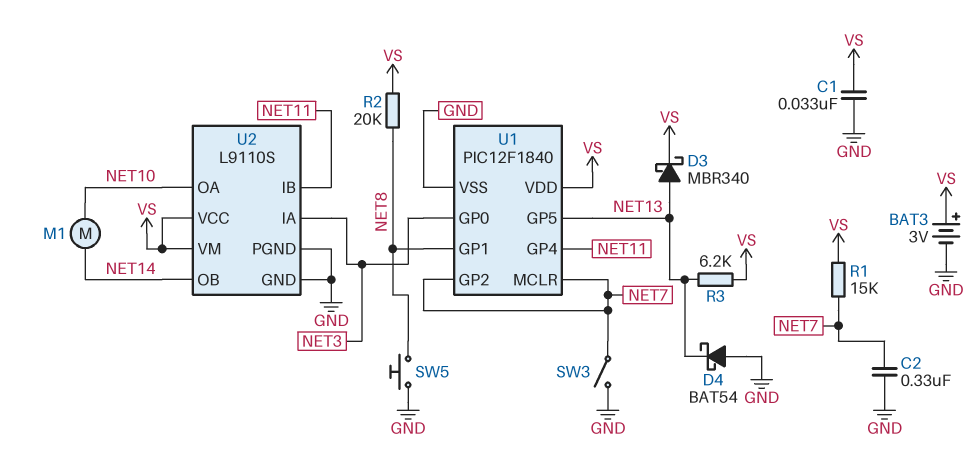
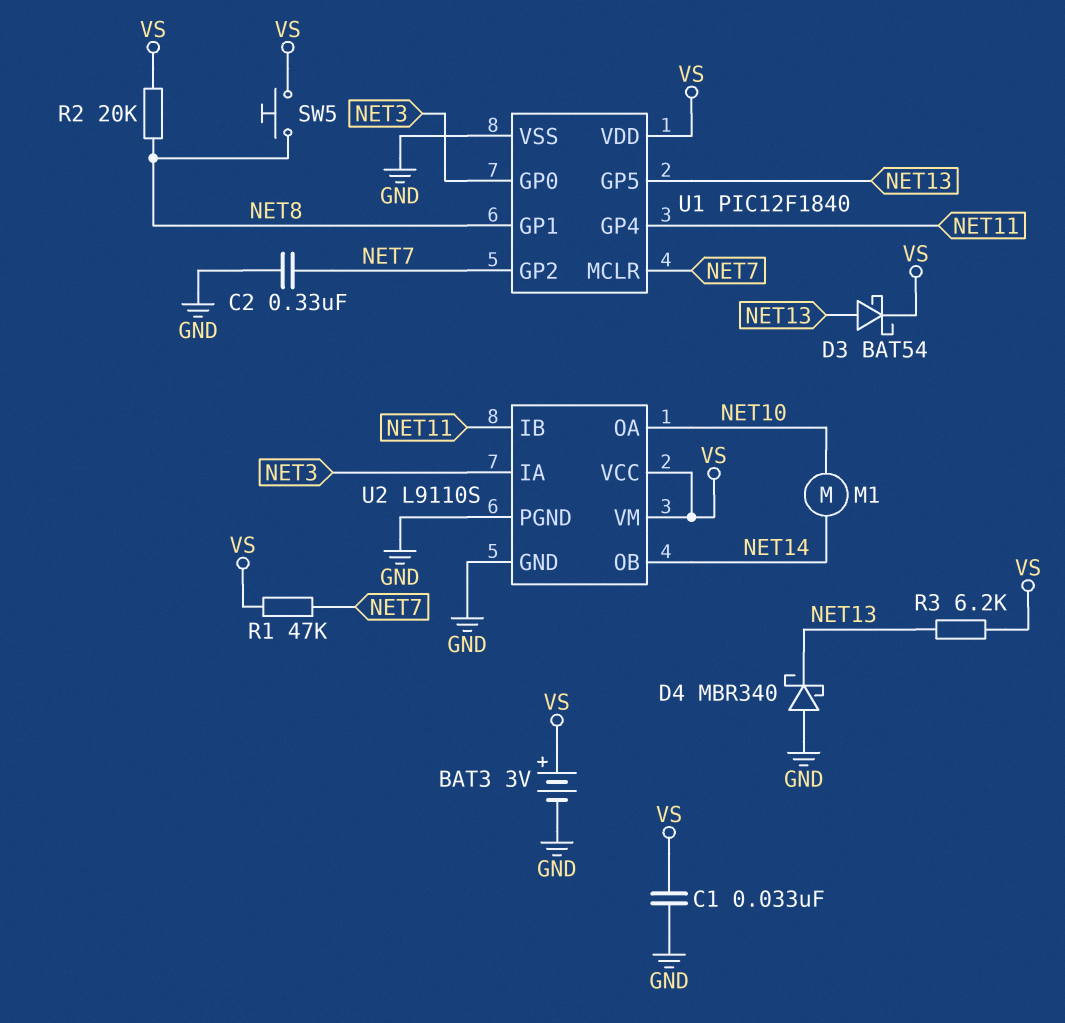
D3: schottky MBR340 (A NET13, K VS) -> schottky BAT54 (A NET13, K VS)
D4: schottky BAT54 (A GND, K NET13) -> schottky MBR340 (A GND, K NET13)
R1: 15k (NET7, VS) -> 47k (NET7, VS)
SW3: switch (GND, NET7) -> none
SW5: button (GND, NET8) -> button (NET8, VS)

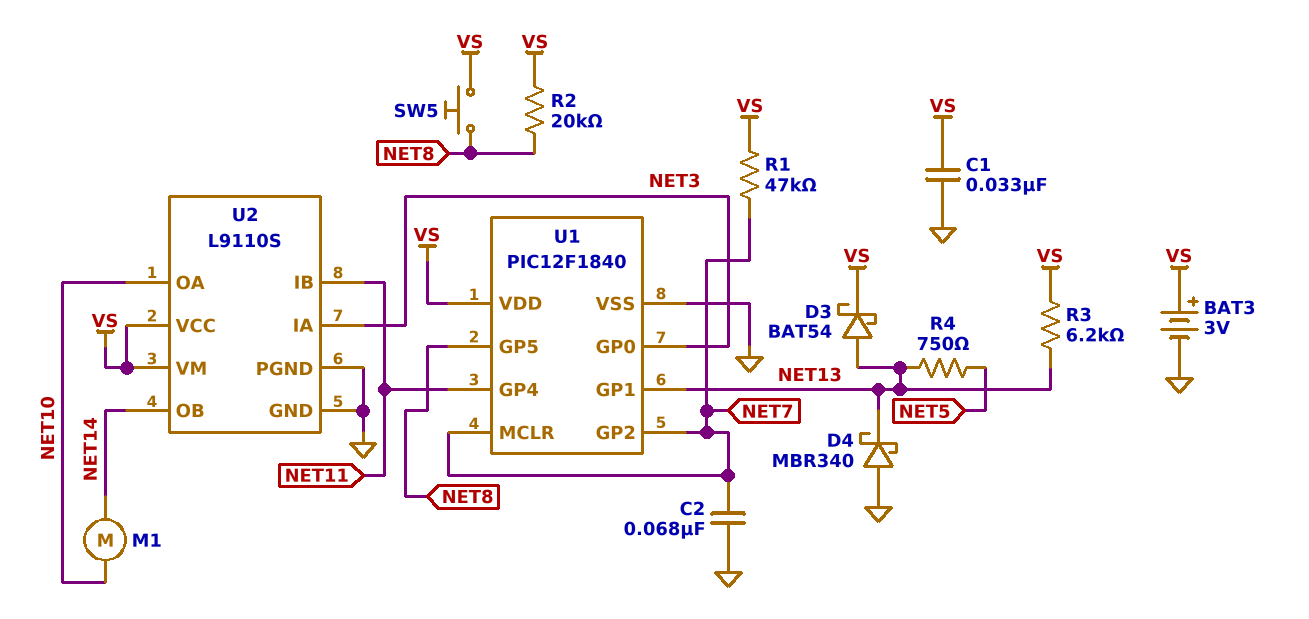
C2: 330nF (GND, NET7) -> 68nF (GND, NET7)
R4: none -> 750 (NET5, NET13)
U1 pin GP1: NET8 -> NET13
U1 pin GP5: NET13 -> NET8

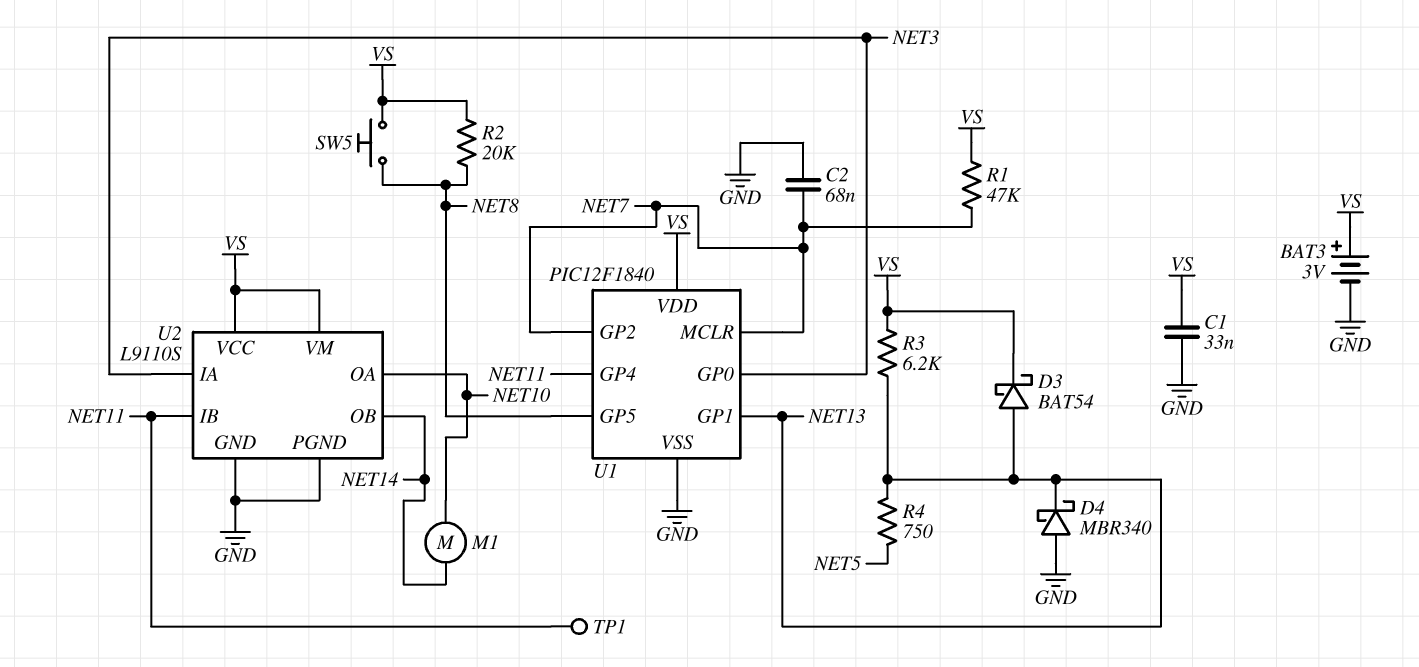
TP1: none -> test point (NET11)

